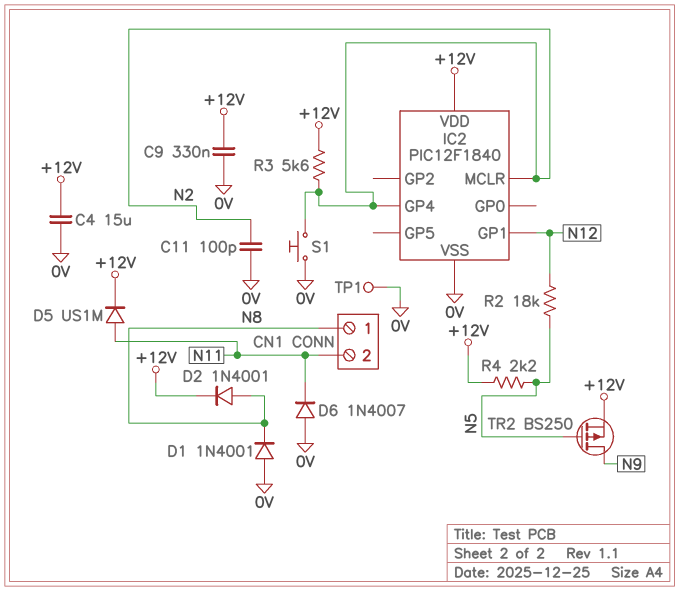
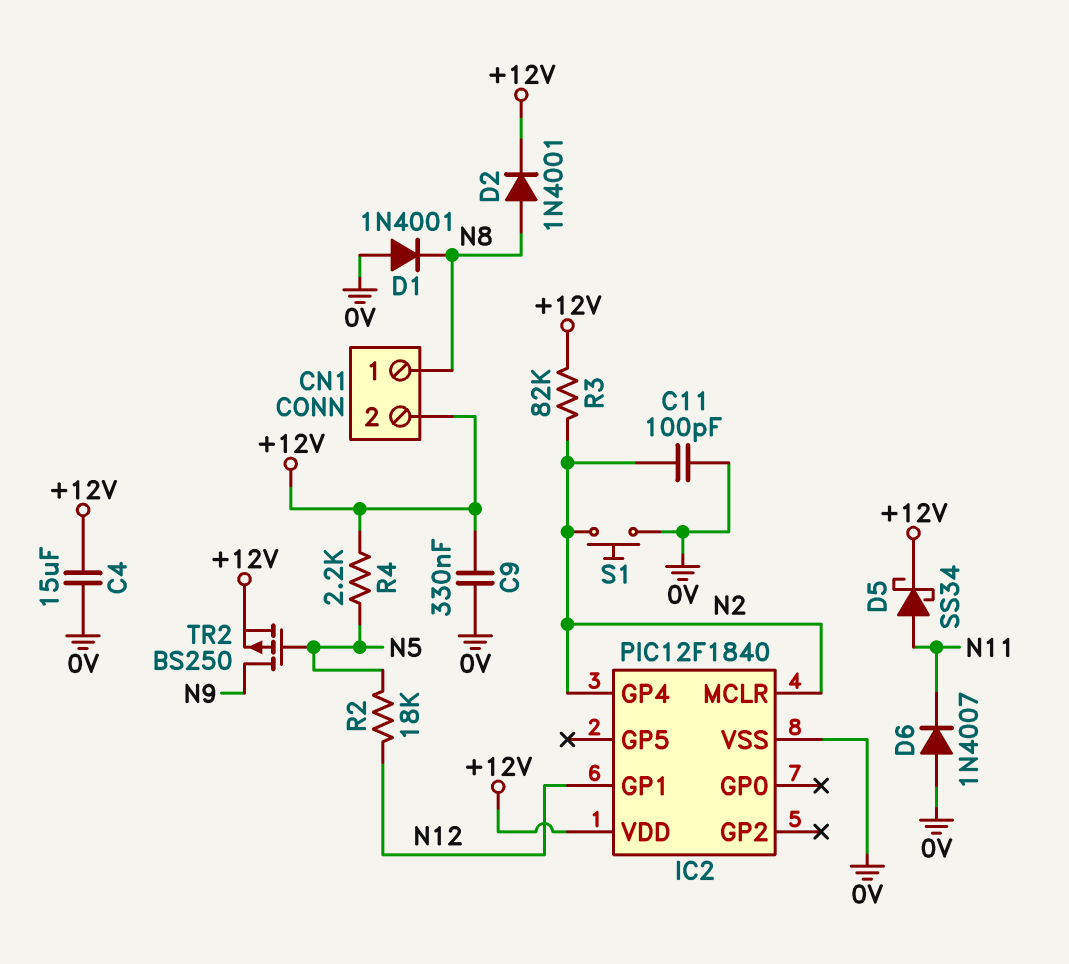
CN1 pin 2: N11 -> +12V
D5: diode US1M (A N11, K +12V) -> schottky SS34 (A N11, K +12V)
R3: 5.6k (+12V, N2) -> 82k (+12V, N2)
TP1: test point (0V) -> none

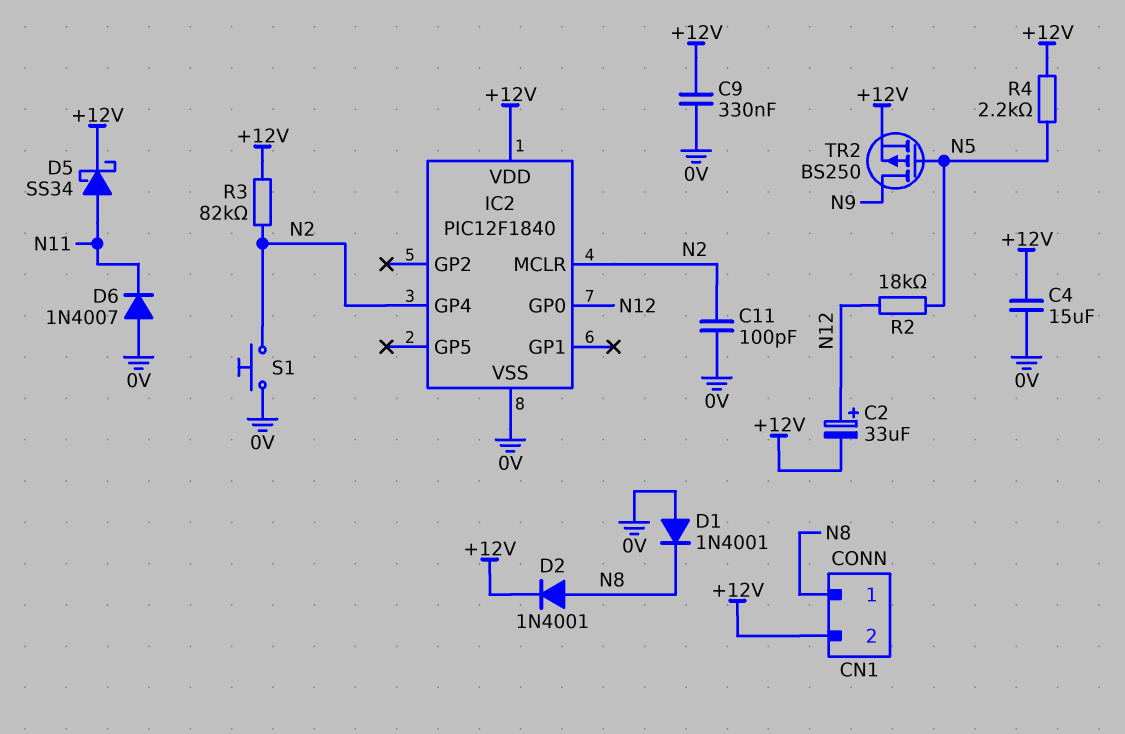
C2: none -> 33uF (plus N12, minus +12V)
IC2 pin GP0: none -> N12
IC2 pin GP1: N12 -> none

